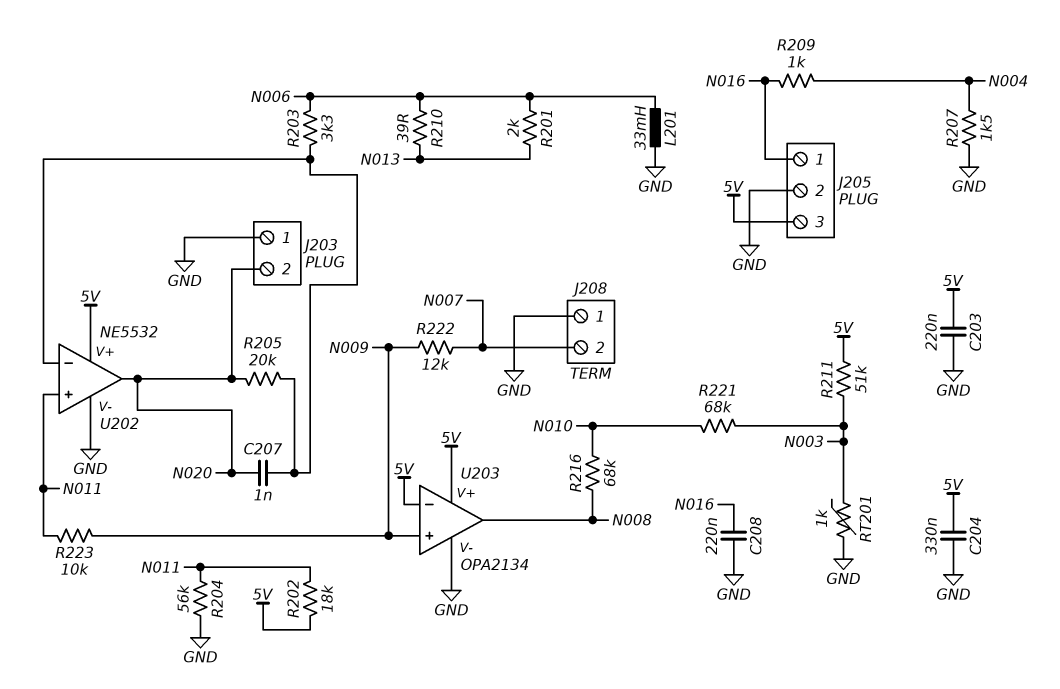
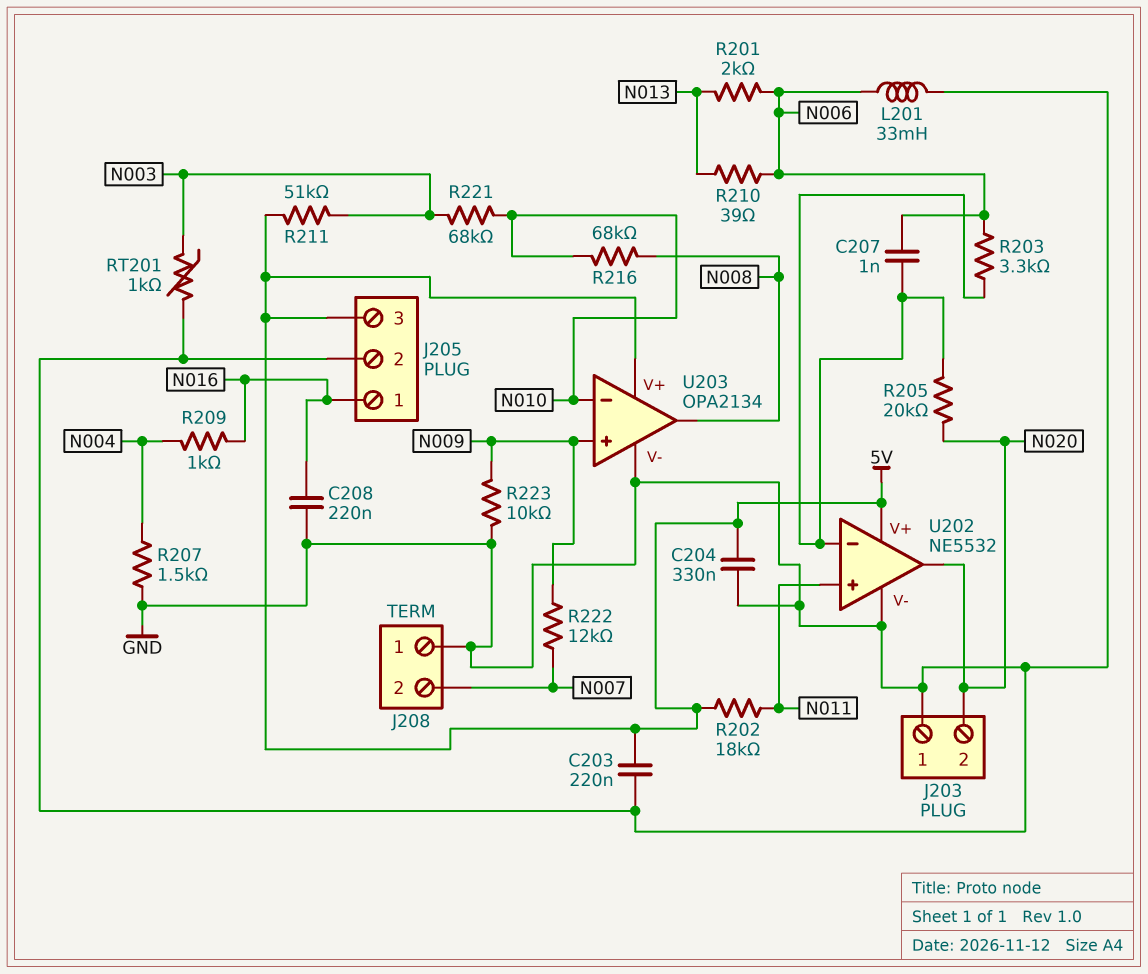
C207: 1nF (N020, U202/in-) -> 1nF (N006, U202/in-)
R204: 56k (GND, N011) -> none
R223: 10k (N009, N011) -> 10k (GND, N009)
U203 pin in-: 5V -> N010

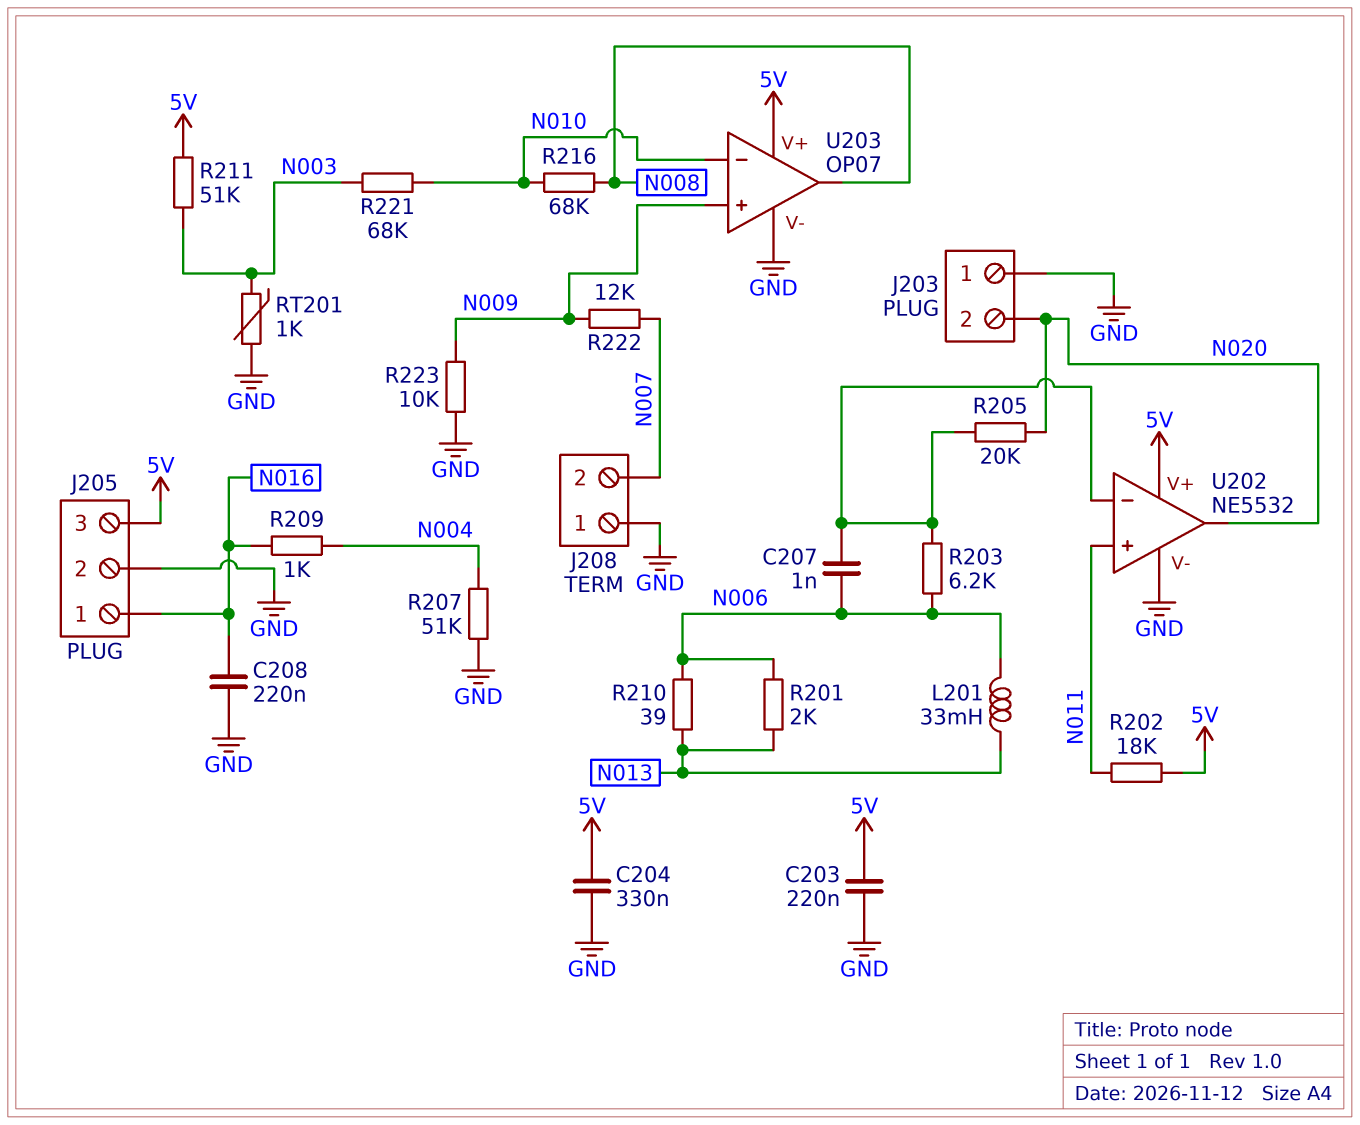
L201: 33mH (GND, N006) -> 33mH (N006, N013)
R203: 3.3k (N006, U202/in-) -> 6.2k (N006, U202/in-)
R207: 1.5k (GND, N004) -> 51k (GND, N004)
U203: OPA2134 -> OP07

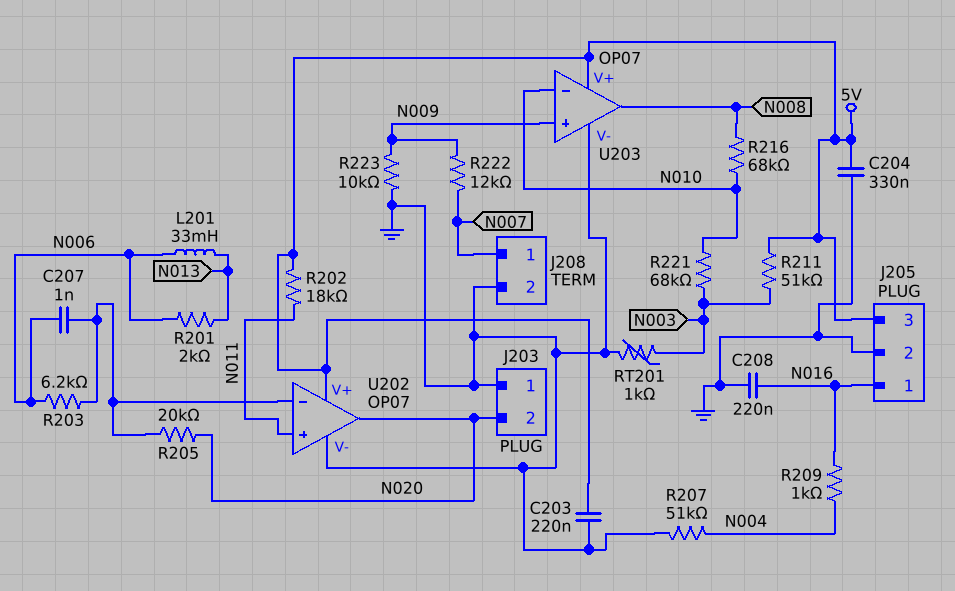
J208 pin 1: GND -> N007
J208 pin 2: N007 -> GND
R210: 39 (N006, N013) -> none
U202: NE5532 -> OP07

